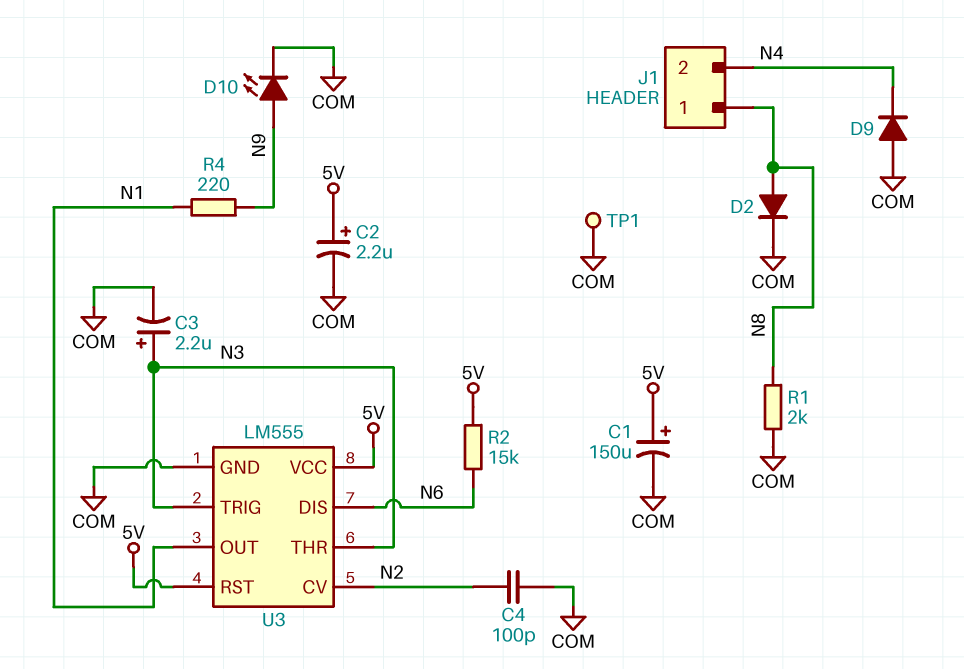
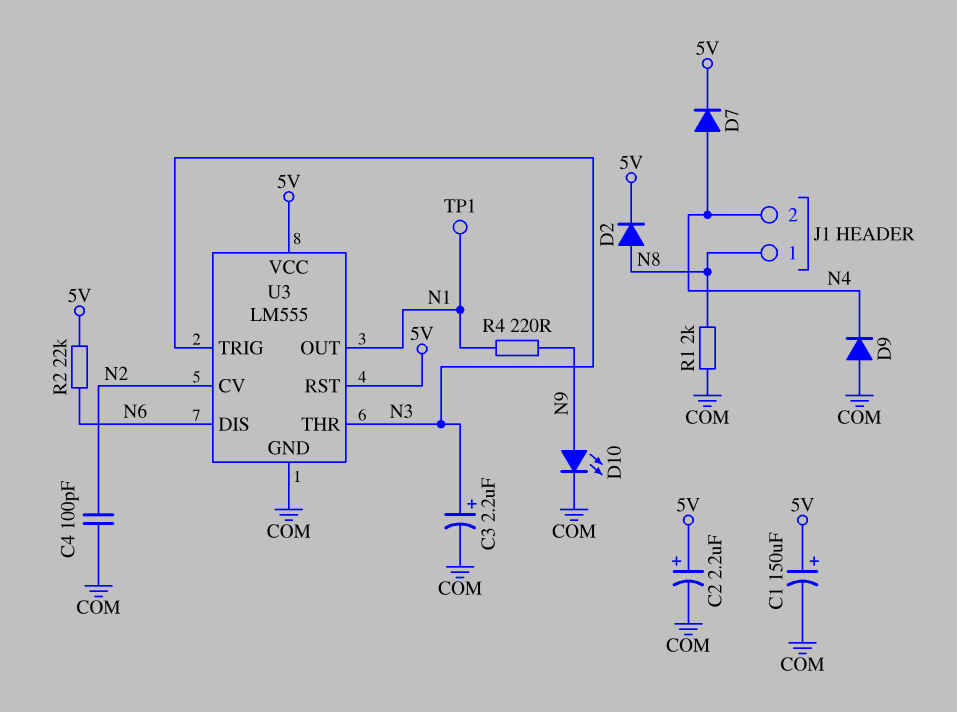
D2: diode (A N8, K COM) -> diode (A N8, K 5V)
D7: none -> diode (A N4, K 5V)
R2: 15k (5V, N6) -> 22k (5V, N6)
TP1: test point (COM) -> test point (N1)

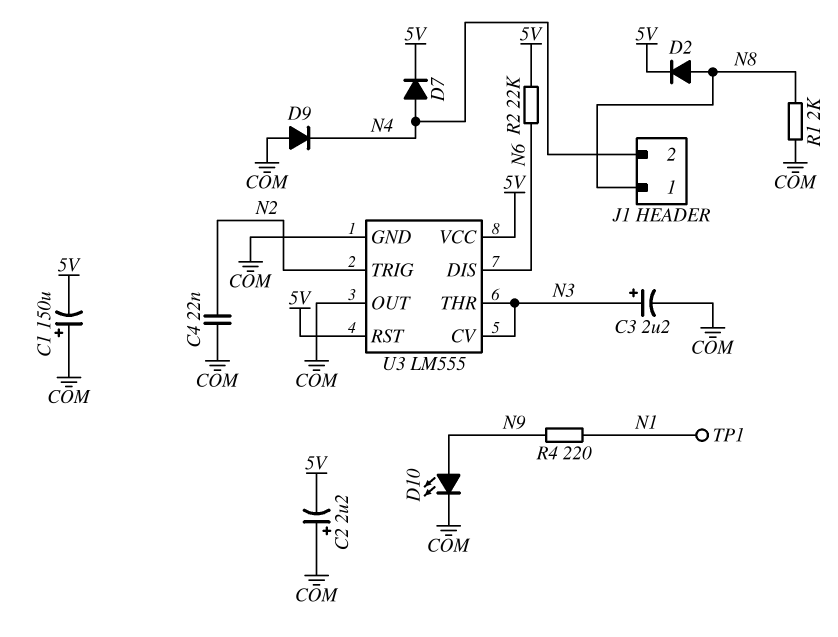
C1: 150uF (plus 5V, minus COM) -> 150uF (plus COM, minus 5V)
C2: 2.2uF (plus 5V, minus COM) -> 2.2uF (plus COM, minus 5V)
C4: 100pF (COM, N2) -> 22nF (COM, N2)
U3 pin CV: N2 -> N3
U3 pin OUT: N1 -> COM
U3 pin TRIG: N3 -> N2

